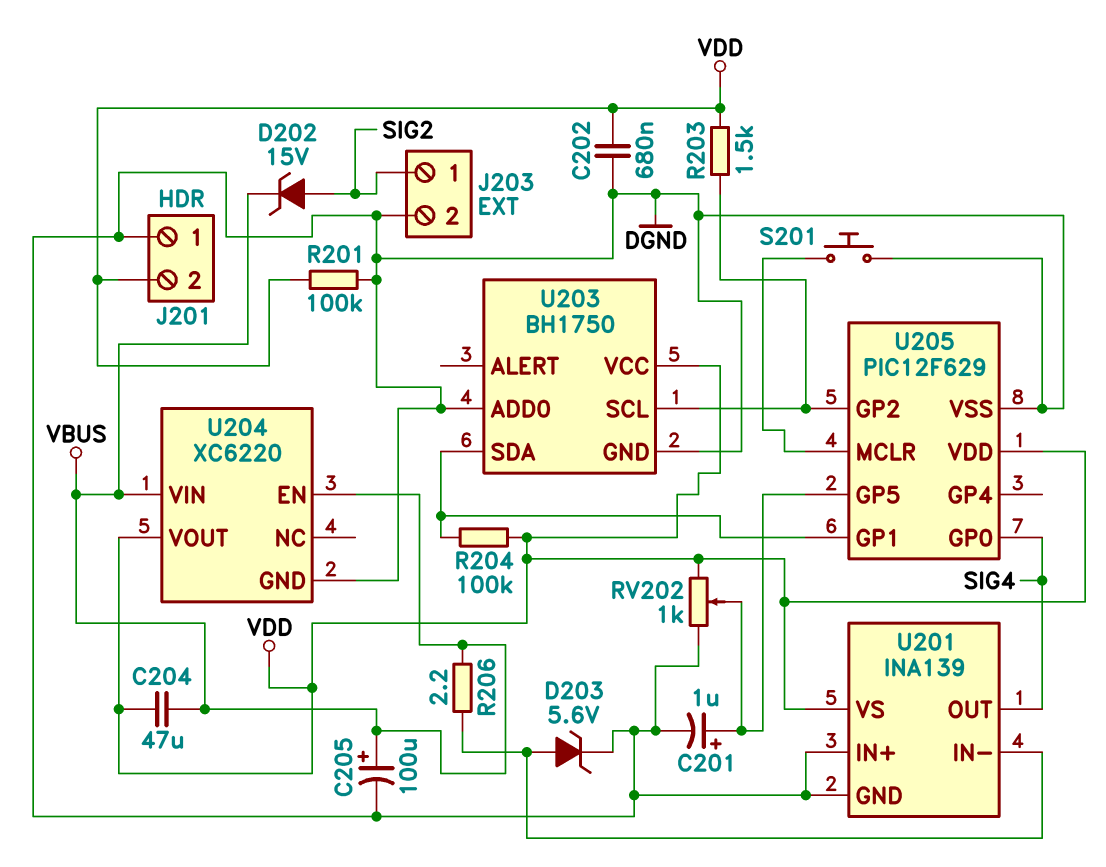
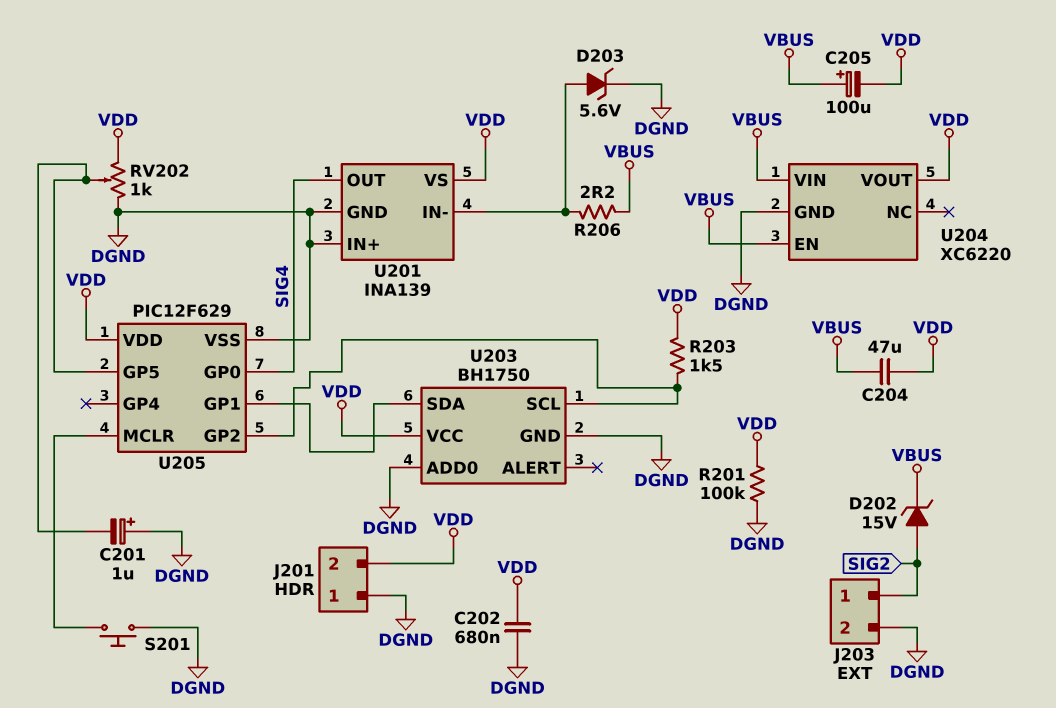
C201: 1uF (plus U205/GP5, minus DGND) -> 1uF (plus DGND, minus U205/GP5)
C205: 100uF (plus VBUS, minus DGND) -> 100uF (plus VBUS, minus VDD)
R204: 100k (U203/SDA, VDD) -> none

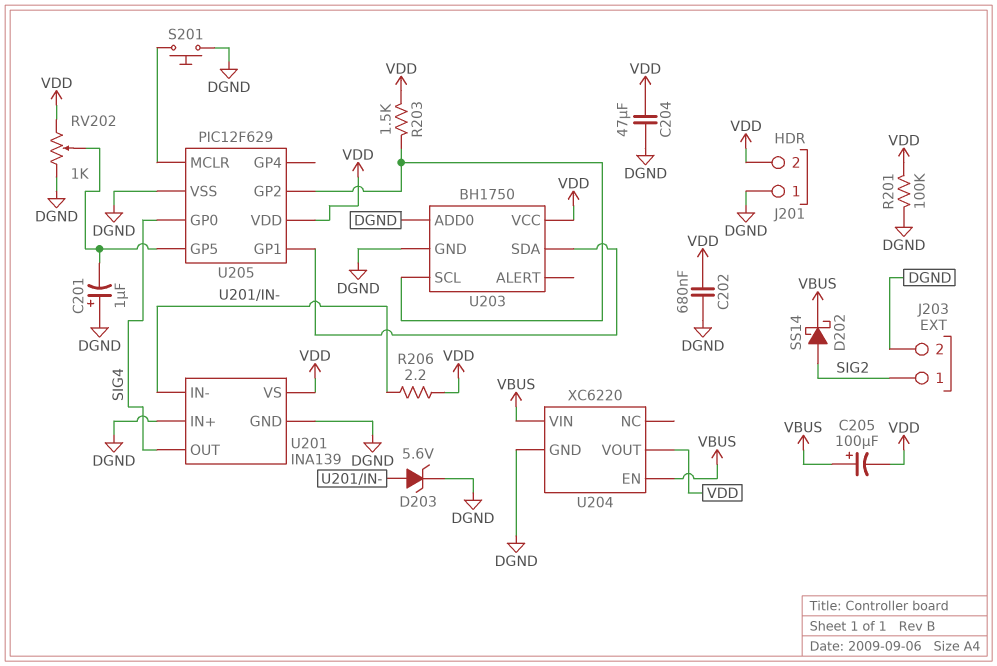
C204: 47uF (VBUS, VDD) -> 47uF (DGND, VDD)
D202: zener 15V (A SIG2, K VBUS) -> schottky SS14 (A SIG2, K VBUS)
R206: 2.2 (U201/IN-, VBUS) -> 2.2 (U201/IN-, VDD)

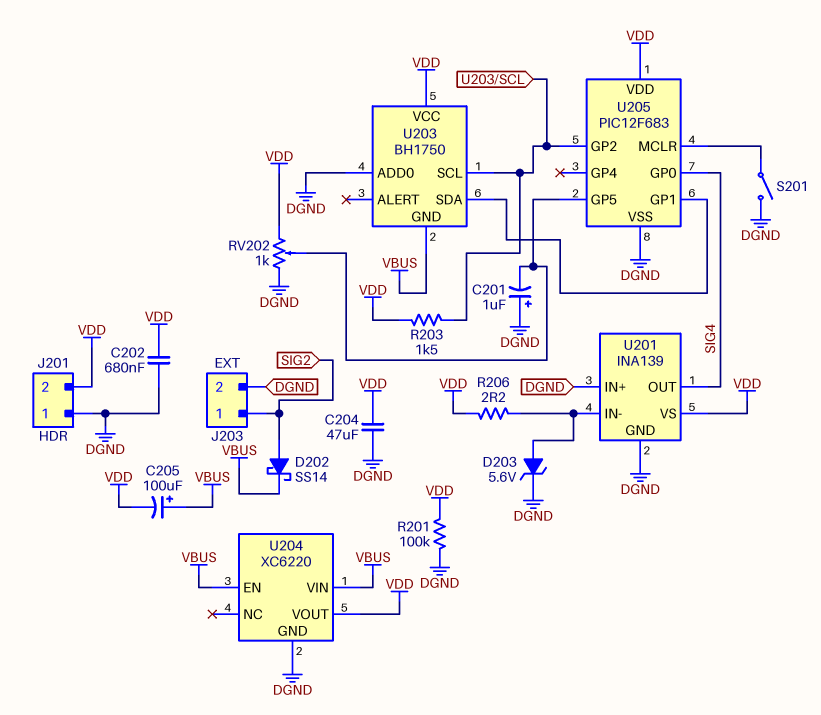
S201: button (DGND, U205/MCLR) -> switch (DGND, U205/MCLR)
U203 pin GND: DGND -> VBUS
U205: PIC12F629 -> PIC12F683

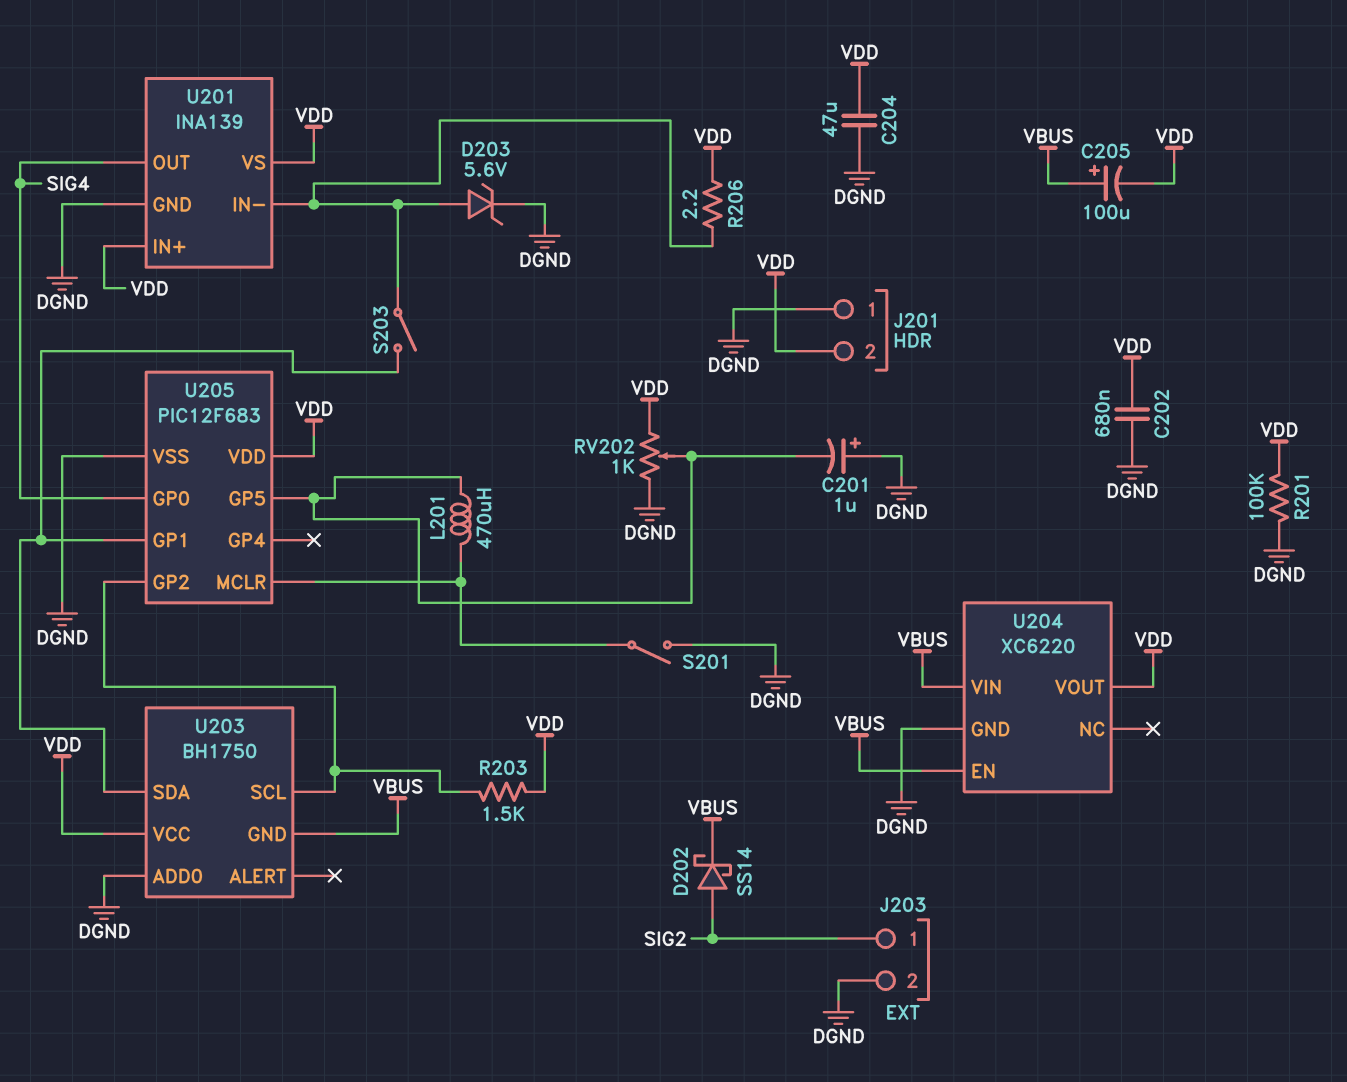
L201: none -> 470uH (U205/GP5, U205/MCLR)
S203: none -> switch (U201/IN-, U203/SDA)
U201 pin IN+: DGND -> VDD

